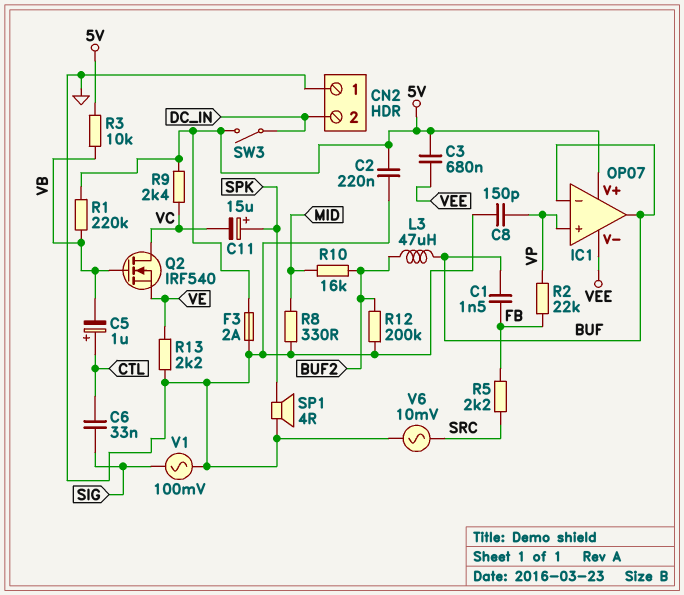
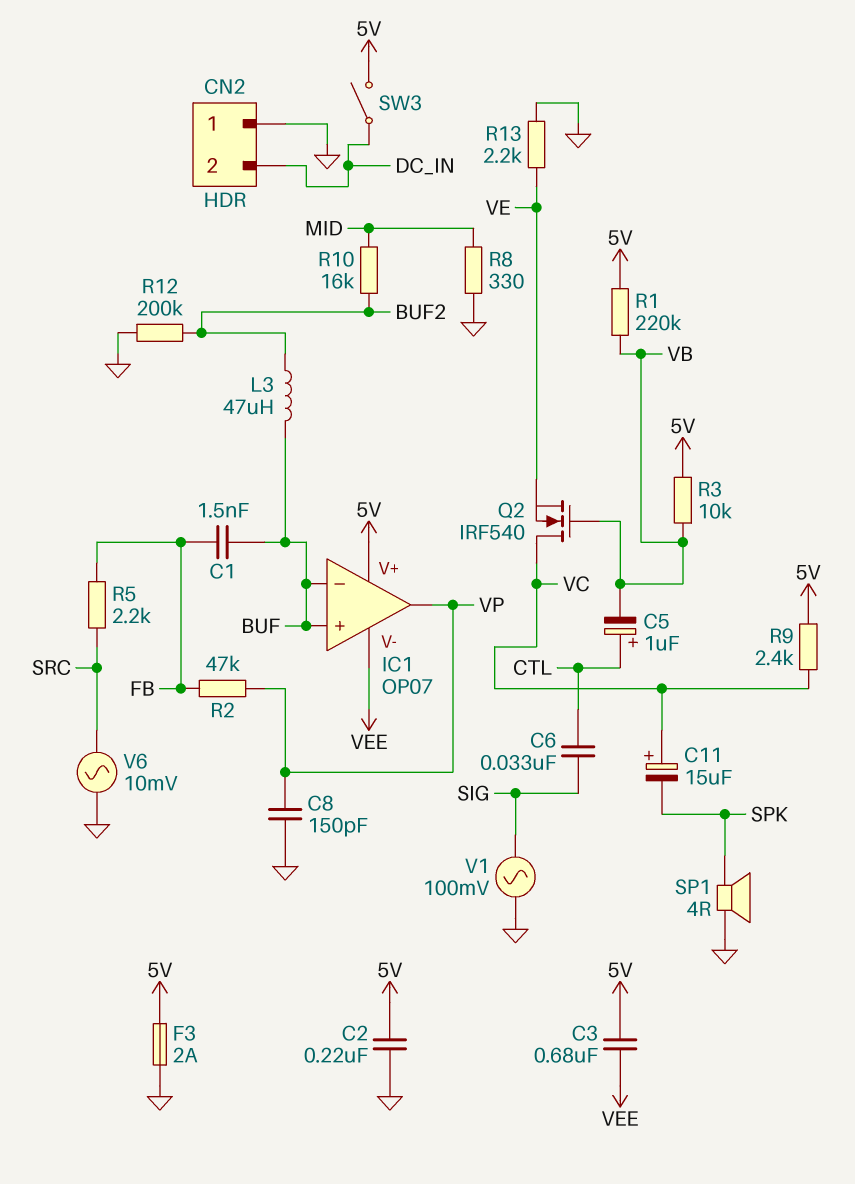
C11: 15uF (plus SPK, minus VC) -> 15uF (plus VC, minus SPK)
IC1 pin in+: VP -> BUF
IC1 pin out: BUF -> VP
R2: 22k (FB, VP) -> 47k (FB, VP)

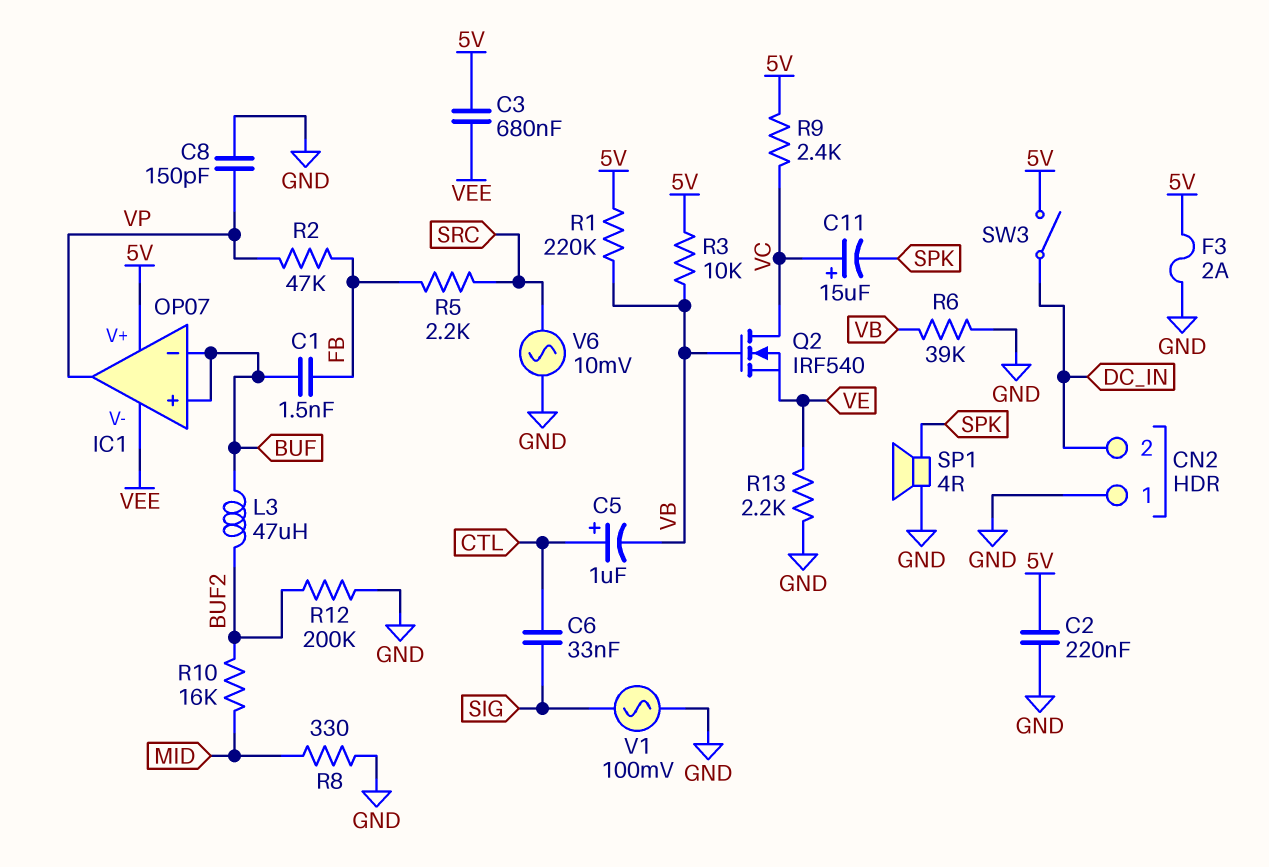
R6: none -> 39k (GND, VB)

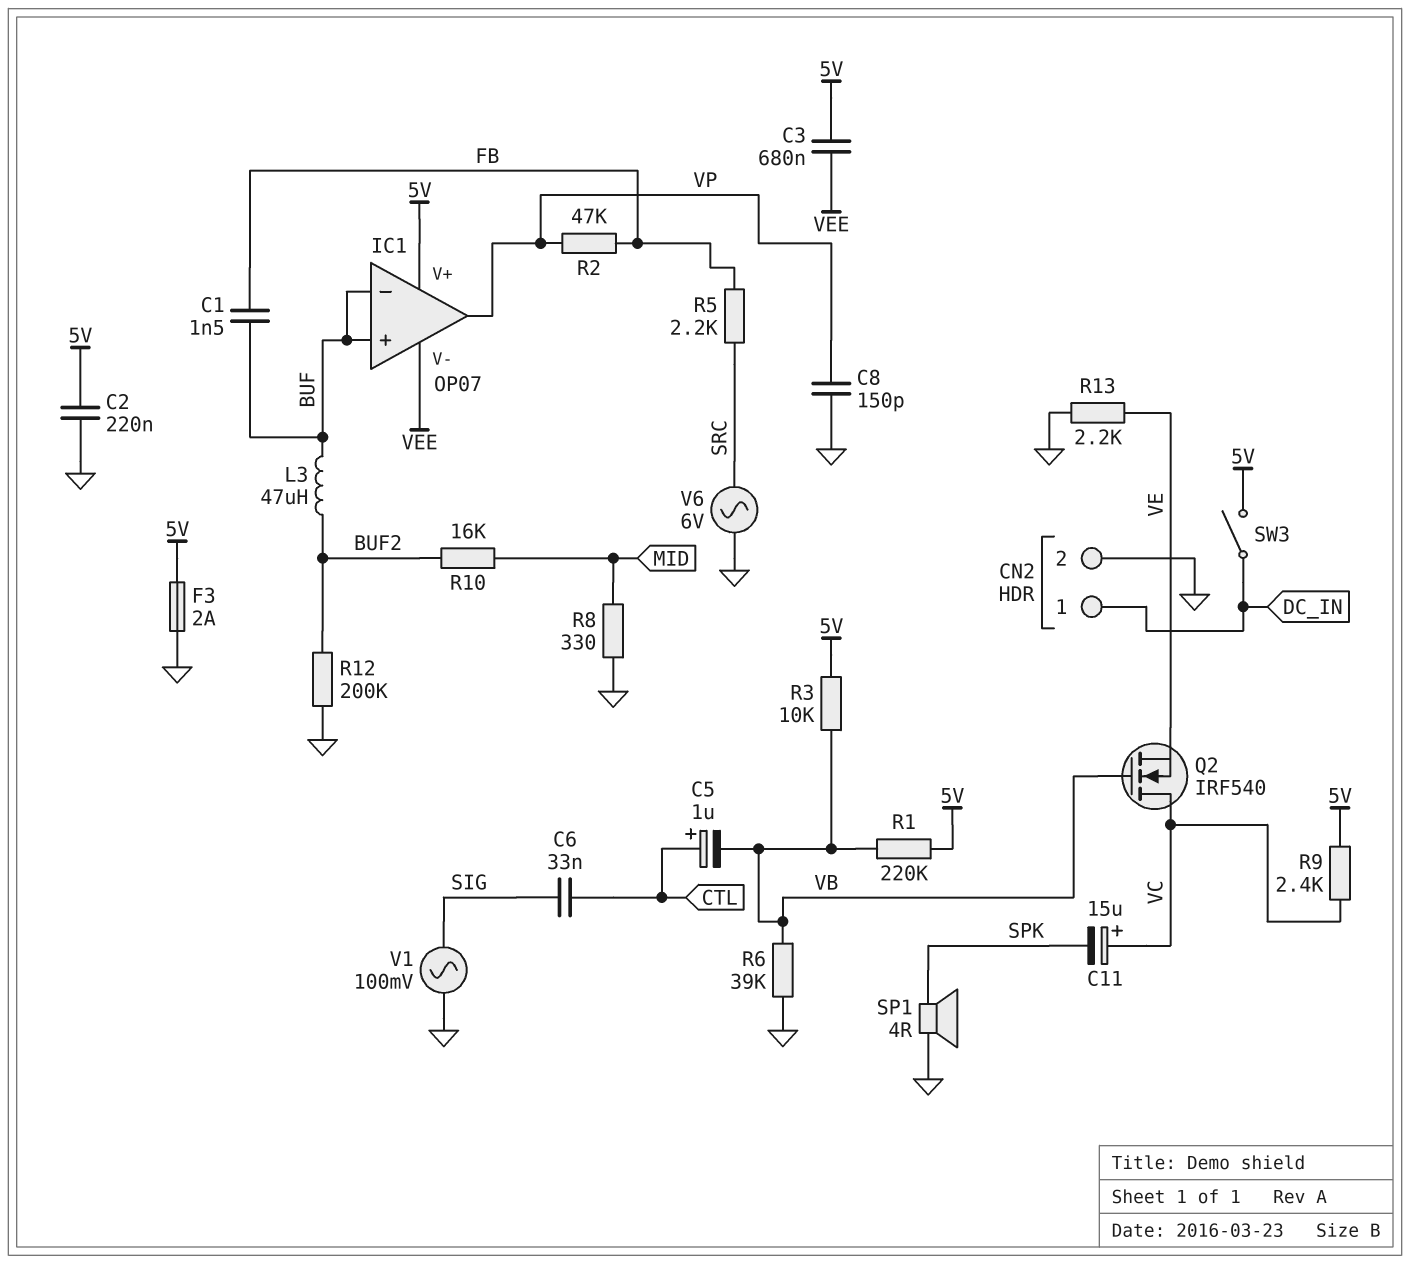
CN2 pin 1: GND -> DC_IN
CN2 pin 2: DC_IN -> GND
V6: AC 10mV (GND, SRC) -> AC 6V (GND, SRC)

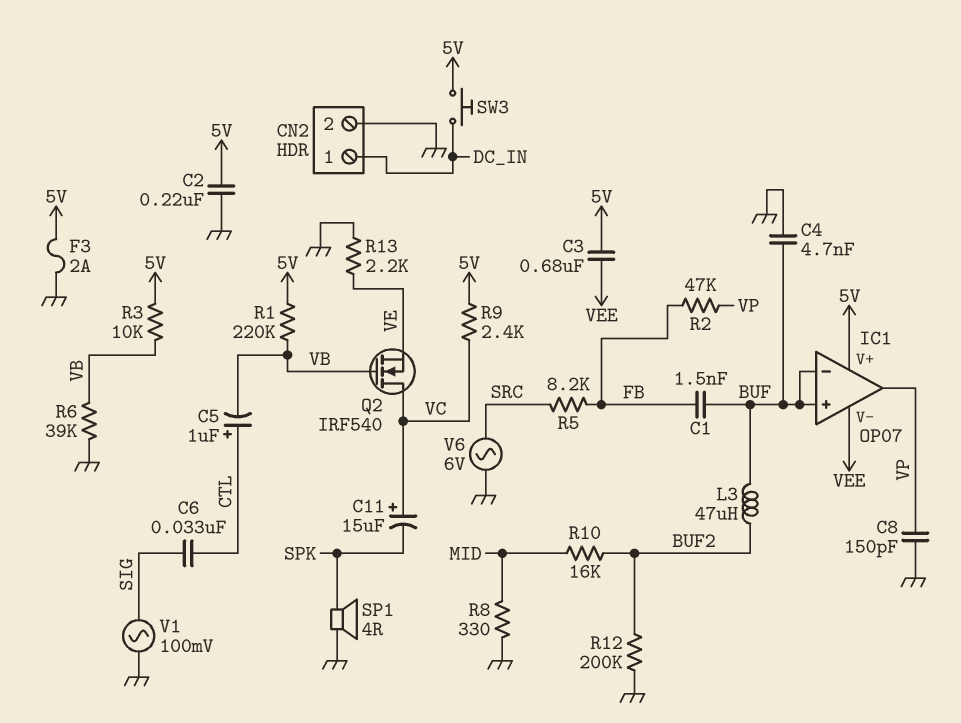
C4: none -> 4.7nF (BUF, GND)
R5: 2.2k (FB, SRC) -> 8.2k (FB, SRC)
SW3: switch (5V, DC_IN) -> button (5V, DC_IN)

